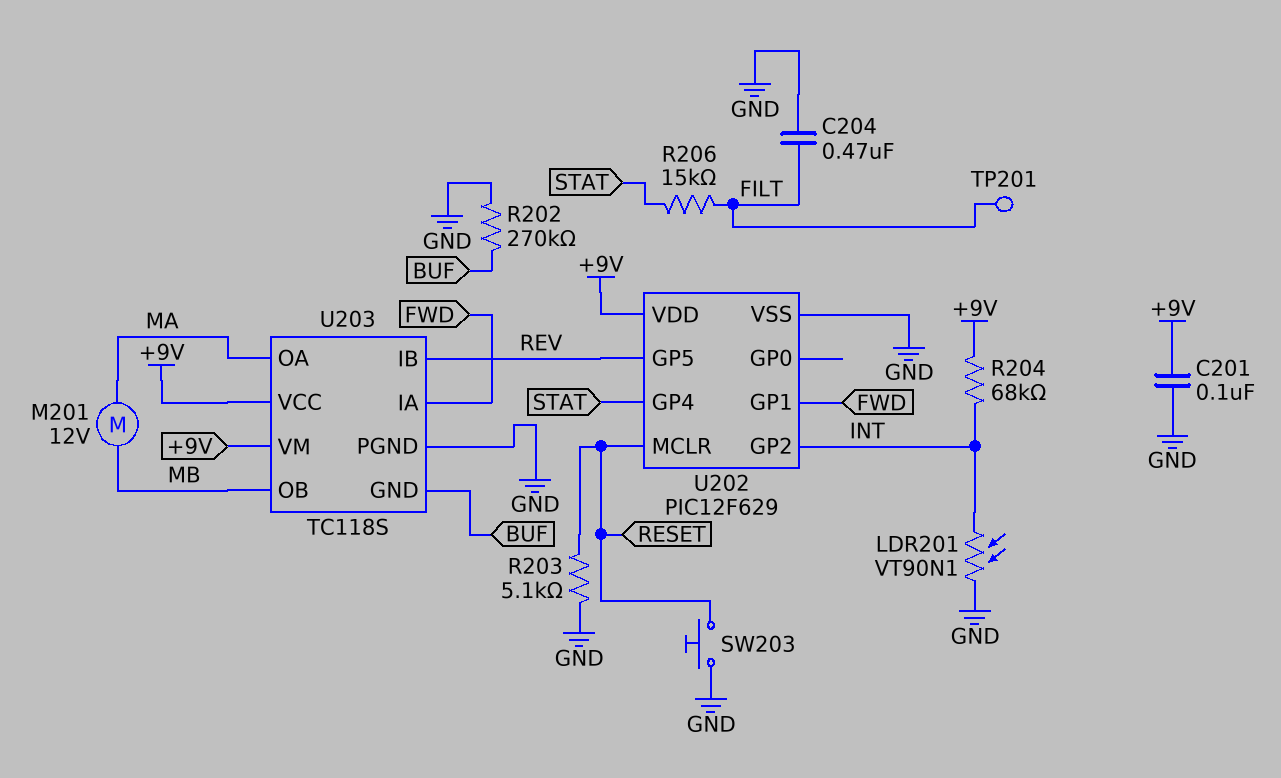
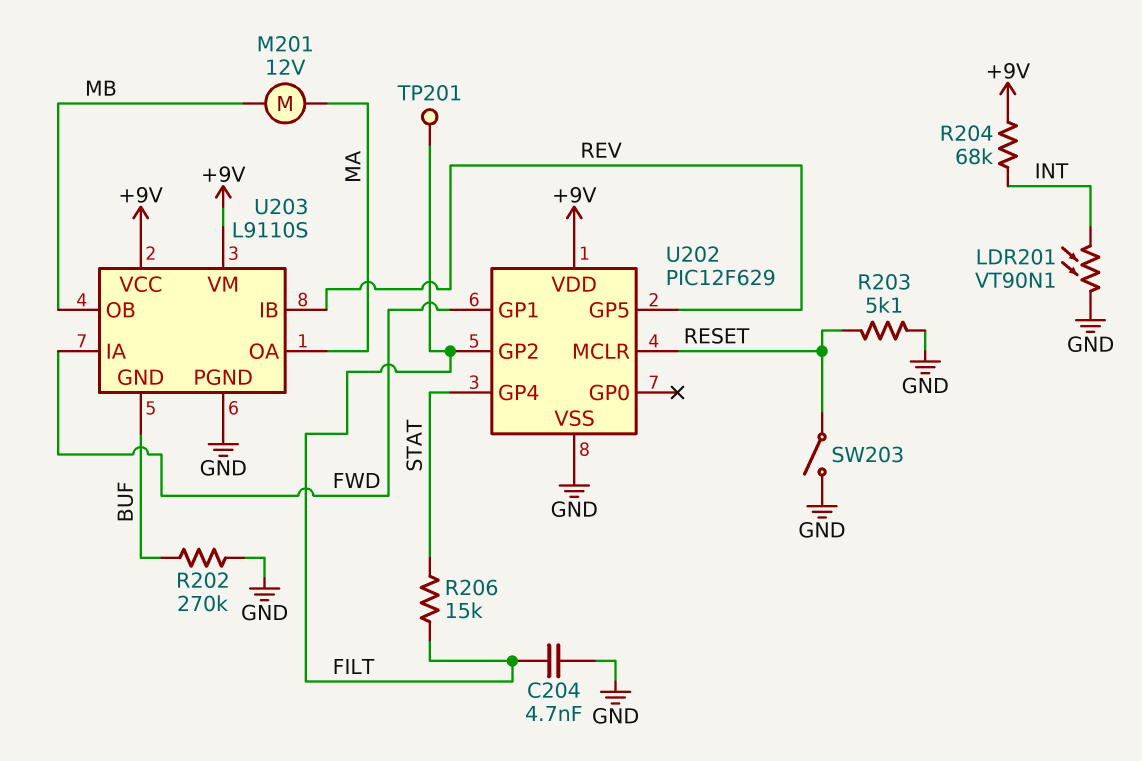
C201: 100nF (+9V, GND) -> none
C204: 470nF (FILT, GND) -> 4.7nF (FILT, GND)
SW203: button (GND, RESET) -> switch (GND, RESET)
U202 pin GP2: INT -> FILT
U203: TC118S -> L9110S

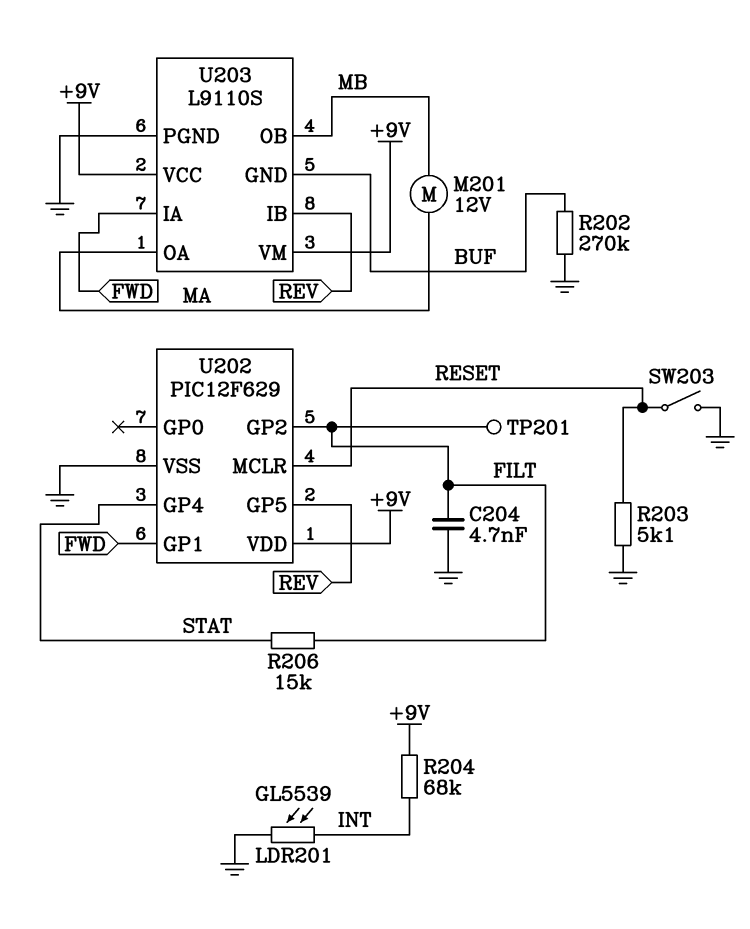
LDR201: VT90N1 (GND, INT) -> GL5539 (GND, INT)

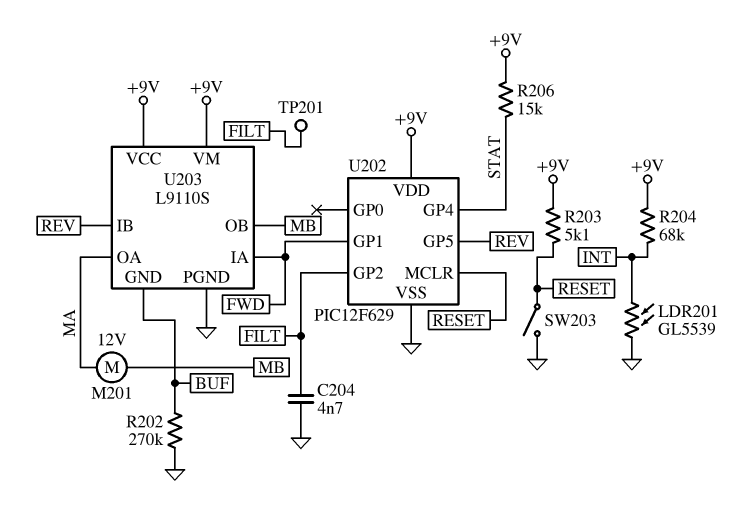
R203: 5.1k (GND, RESET) -> 5.1k (+9V, RESET)
R206: 15k (FILT, STAT) -> 15k (+9V, STAT)

